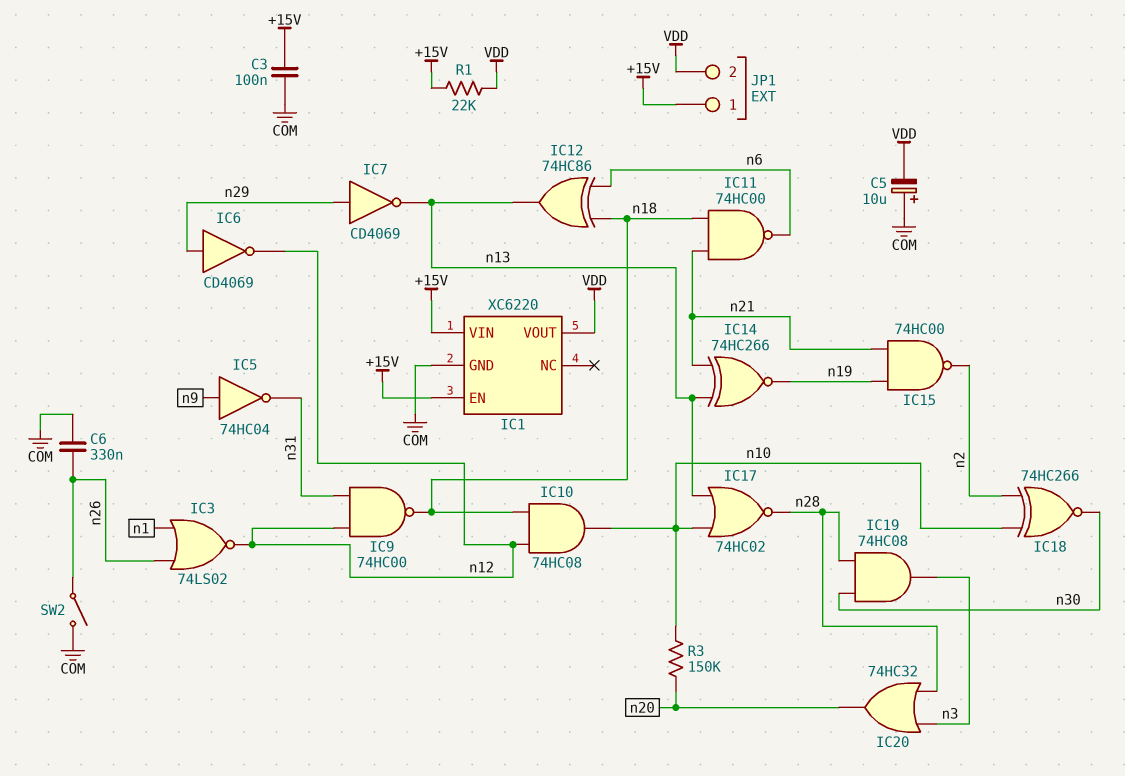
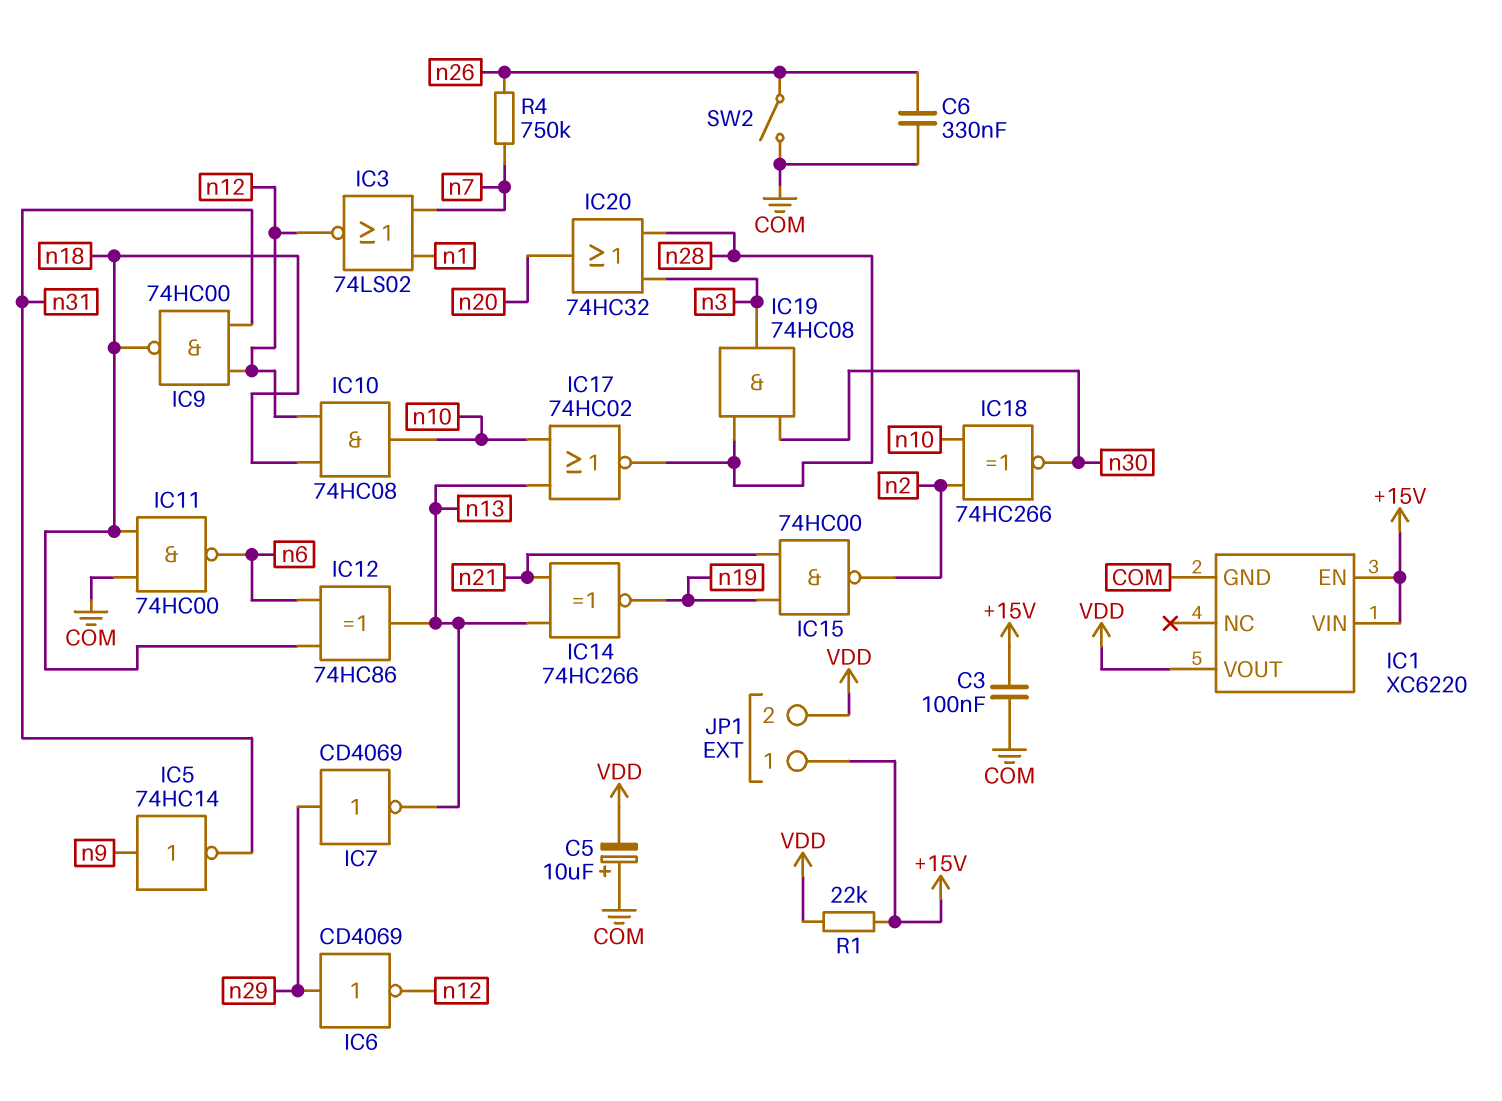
IC3: NOR 74LS02 (in n1, in n26, out n12) -> NOR 74LS02 (in n1, in n7, out n12)
IC5: NOT 74HC04 (in n9, out n31) -> NOT 74HC14 (in n9, out n31)
IC11: NAND 74HC00 (in n18, in n21, out n6) -> NAND 74HC00 (in COM, in n18, out n6)
R3: 150k (n10, n20) -> none
R4: none -> 750k (n7, n26)

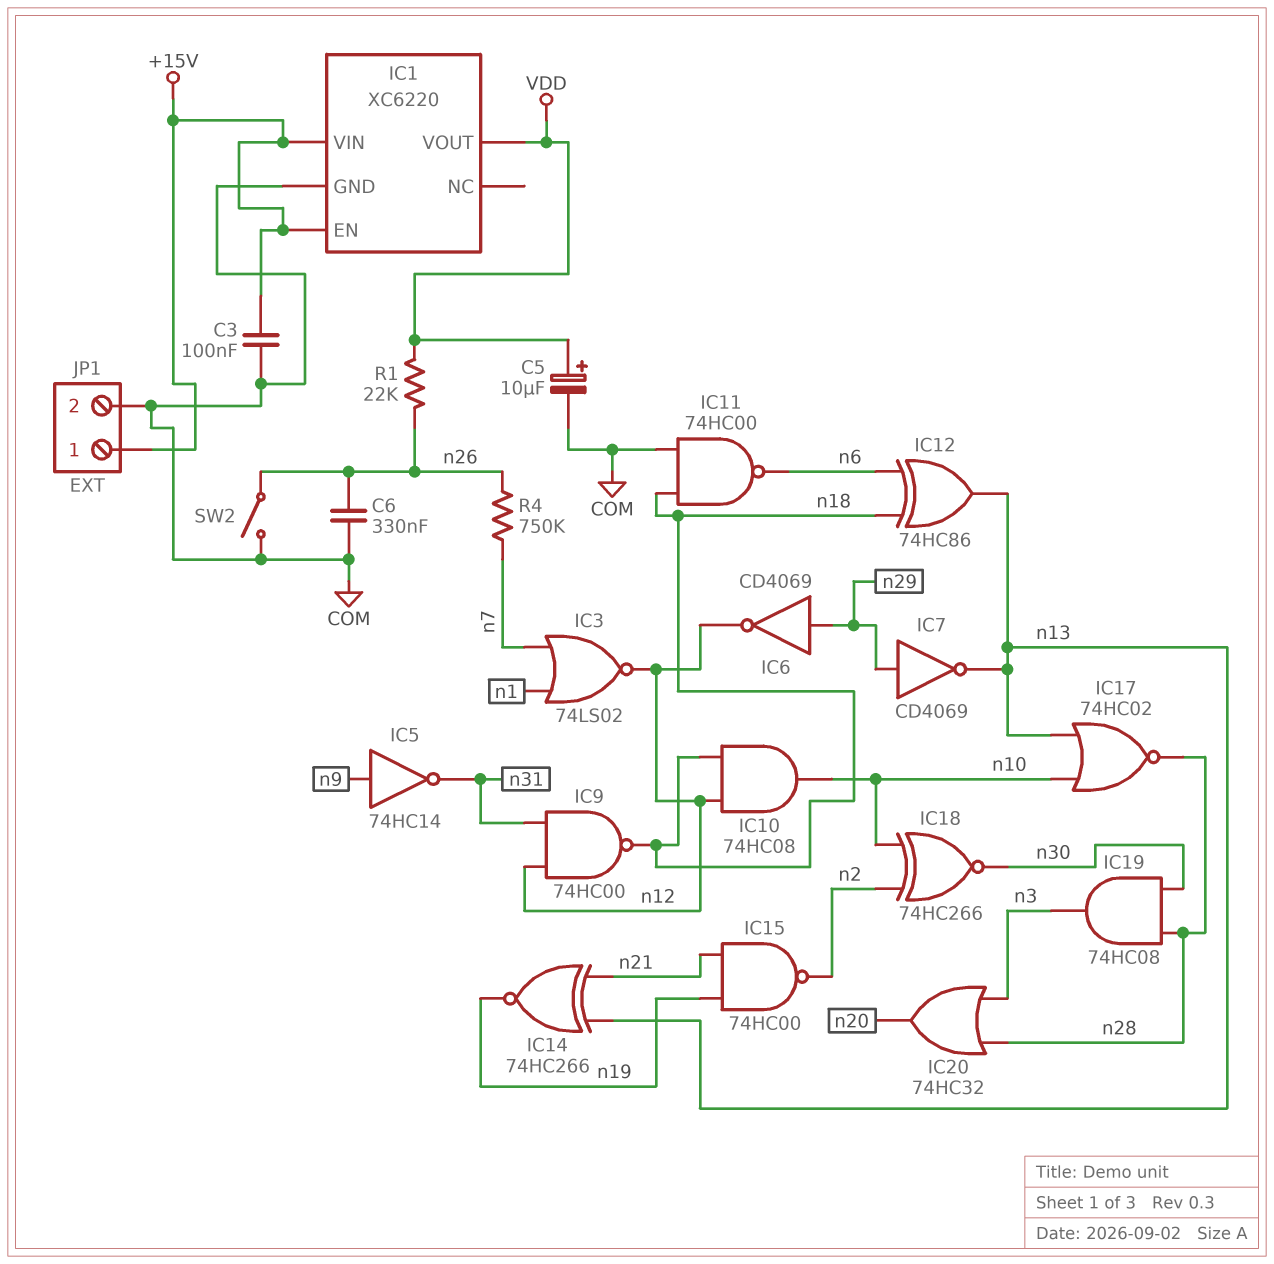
C5: 10uF (plus COM, minus VDD) -> 10uF (plus VDD, minus COM)
JP1 pin 2: VDD -> COM
R1: 22k (+15V, VDD) -> 22k (VDD, n26)

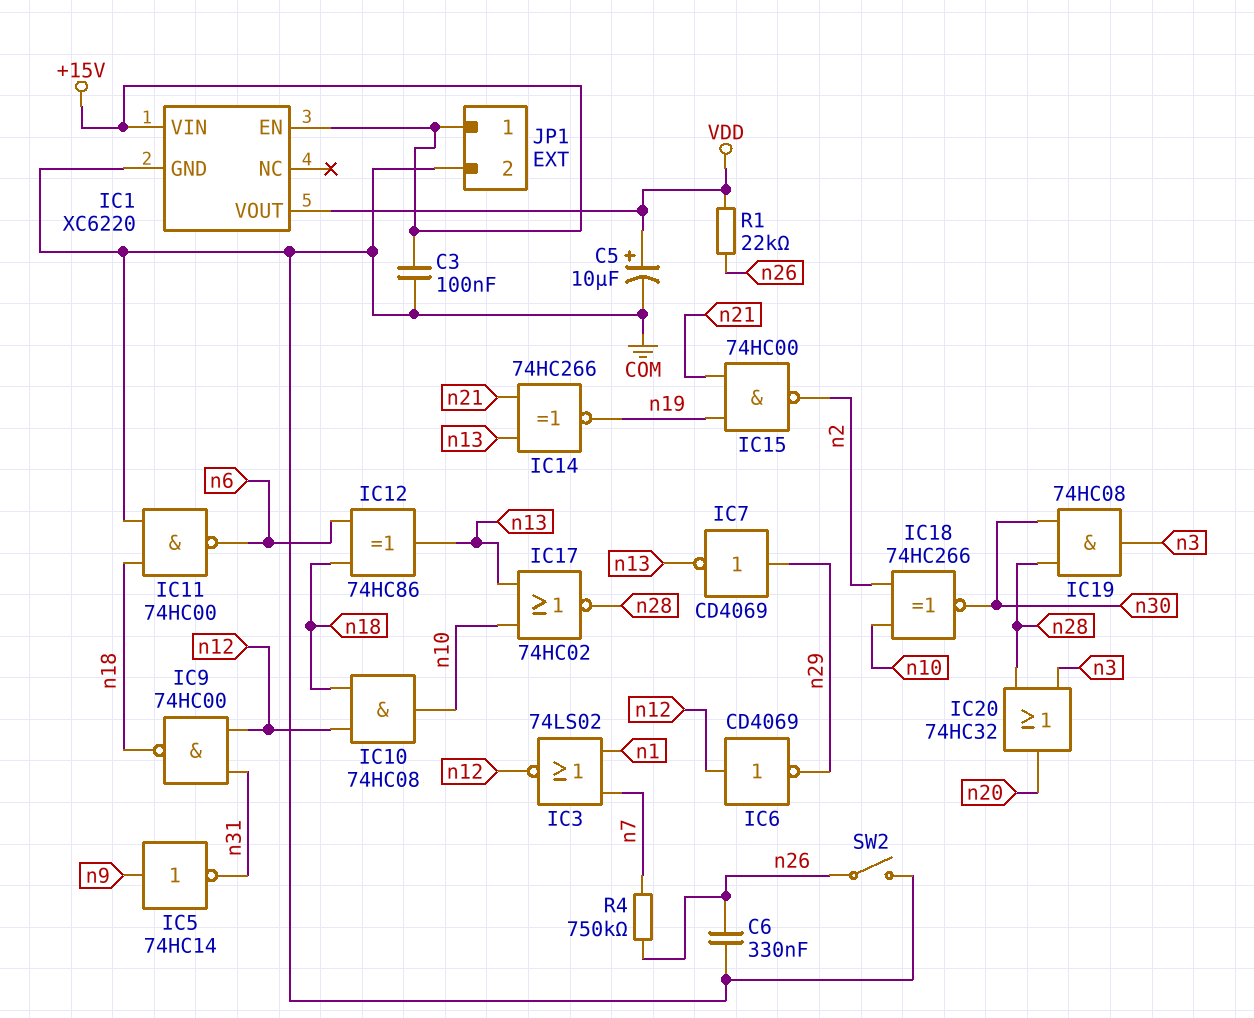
IC6: NOT CD4069 (in n29, out n12) -> NOT CD4069 (in n12, out n29)

